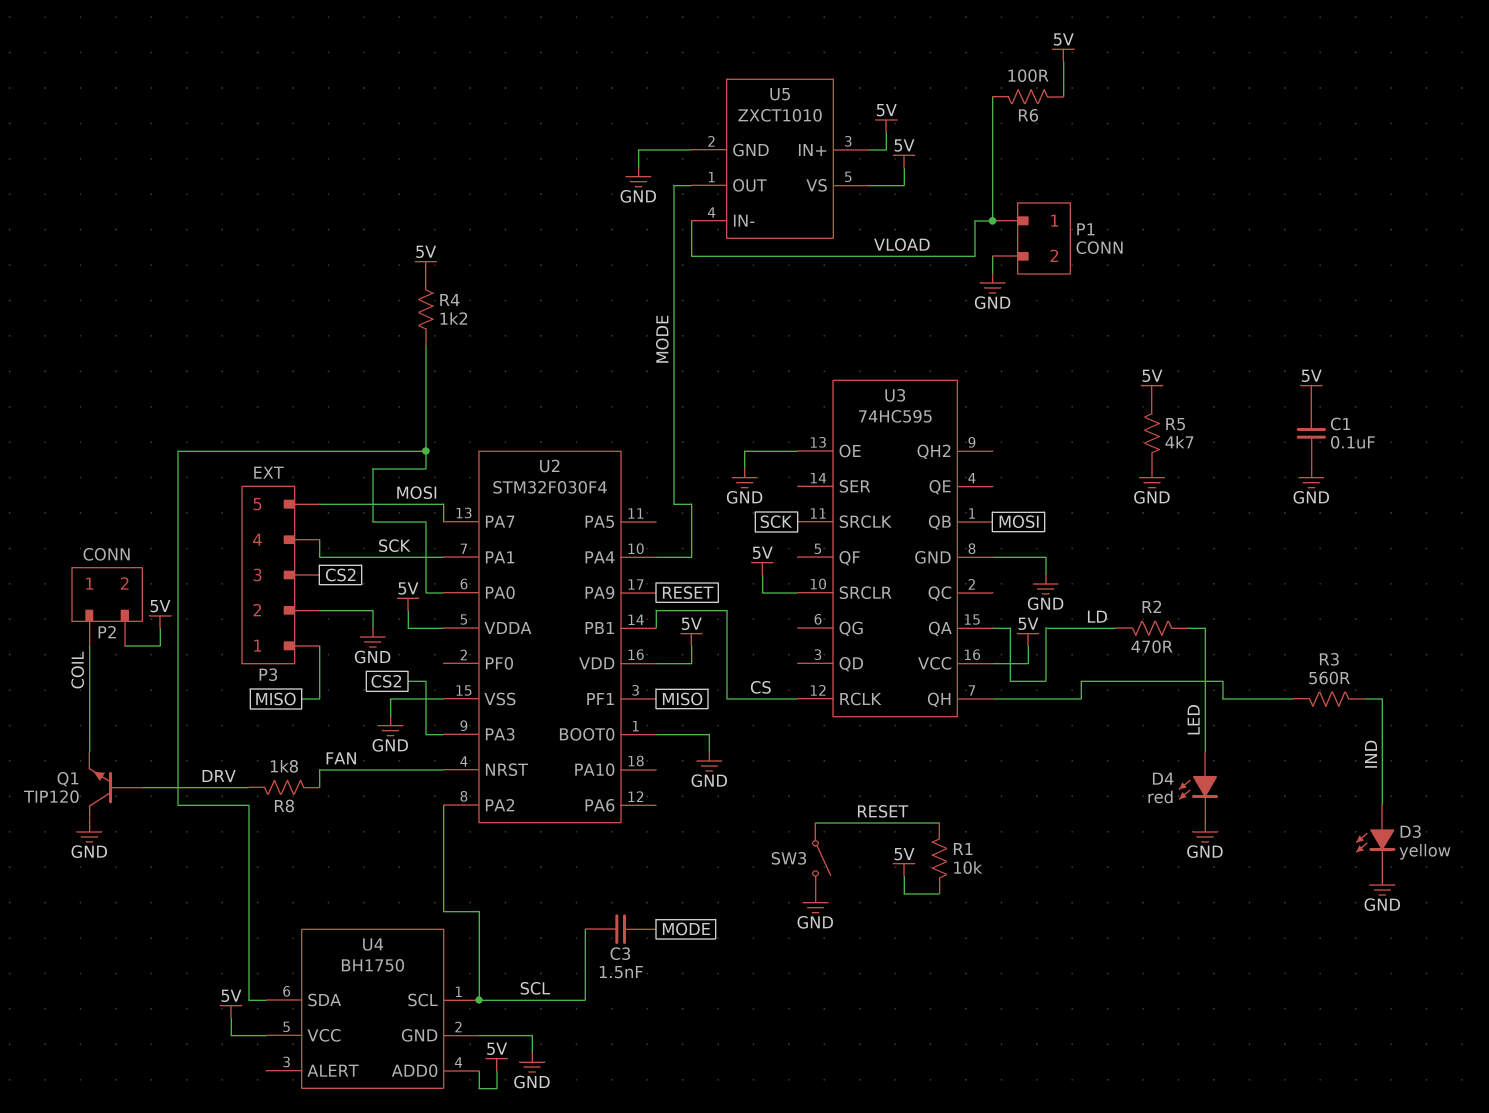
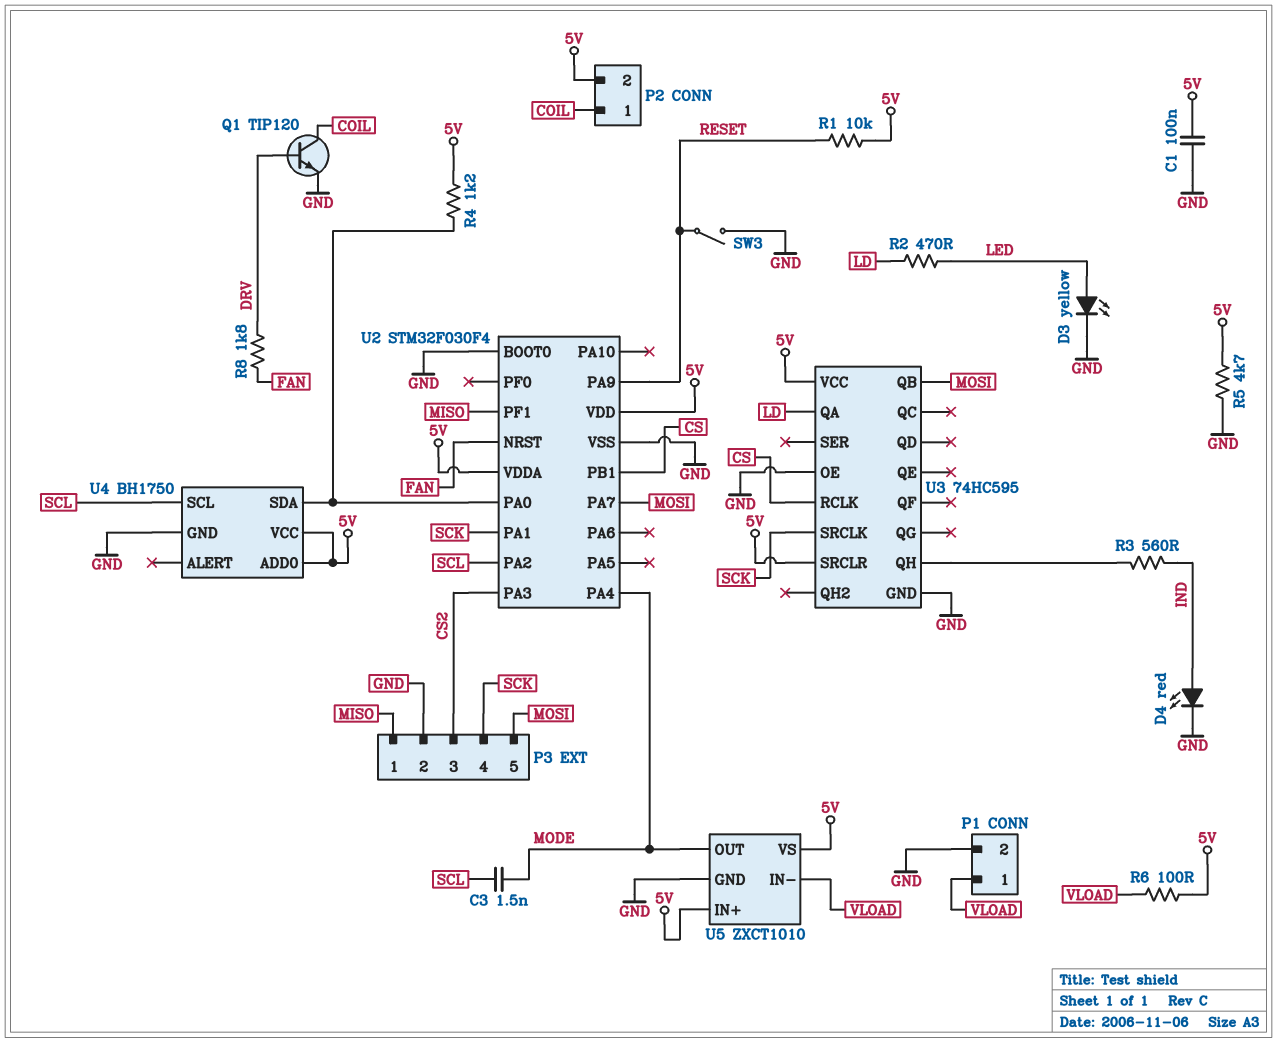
D3: LED yellow (A IND, K GND) -> LED yellow (A LED, K GND)
D4: LED red (A LED, K GND) -> LED red (A IND, K GND)
Q1: NPN TIP120 (B DRV, C GND, E COIL) -> NPN TIP120 (B DRV, C COIL, E GND)

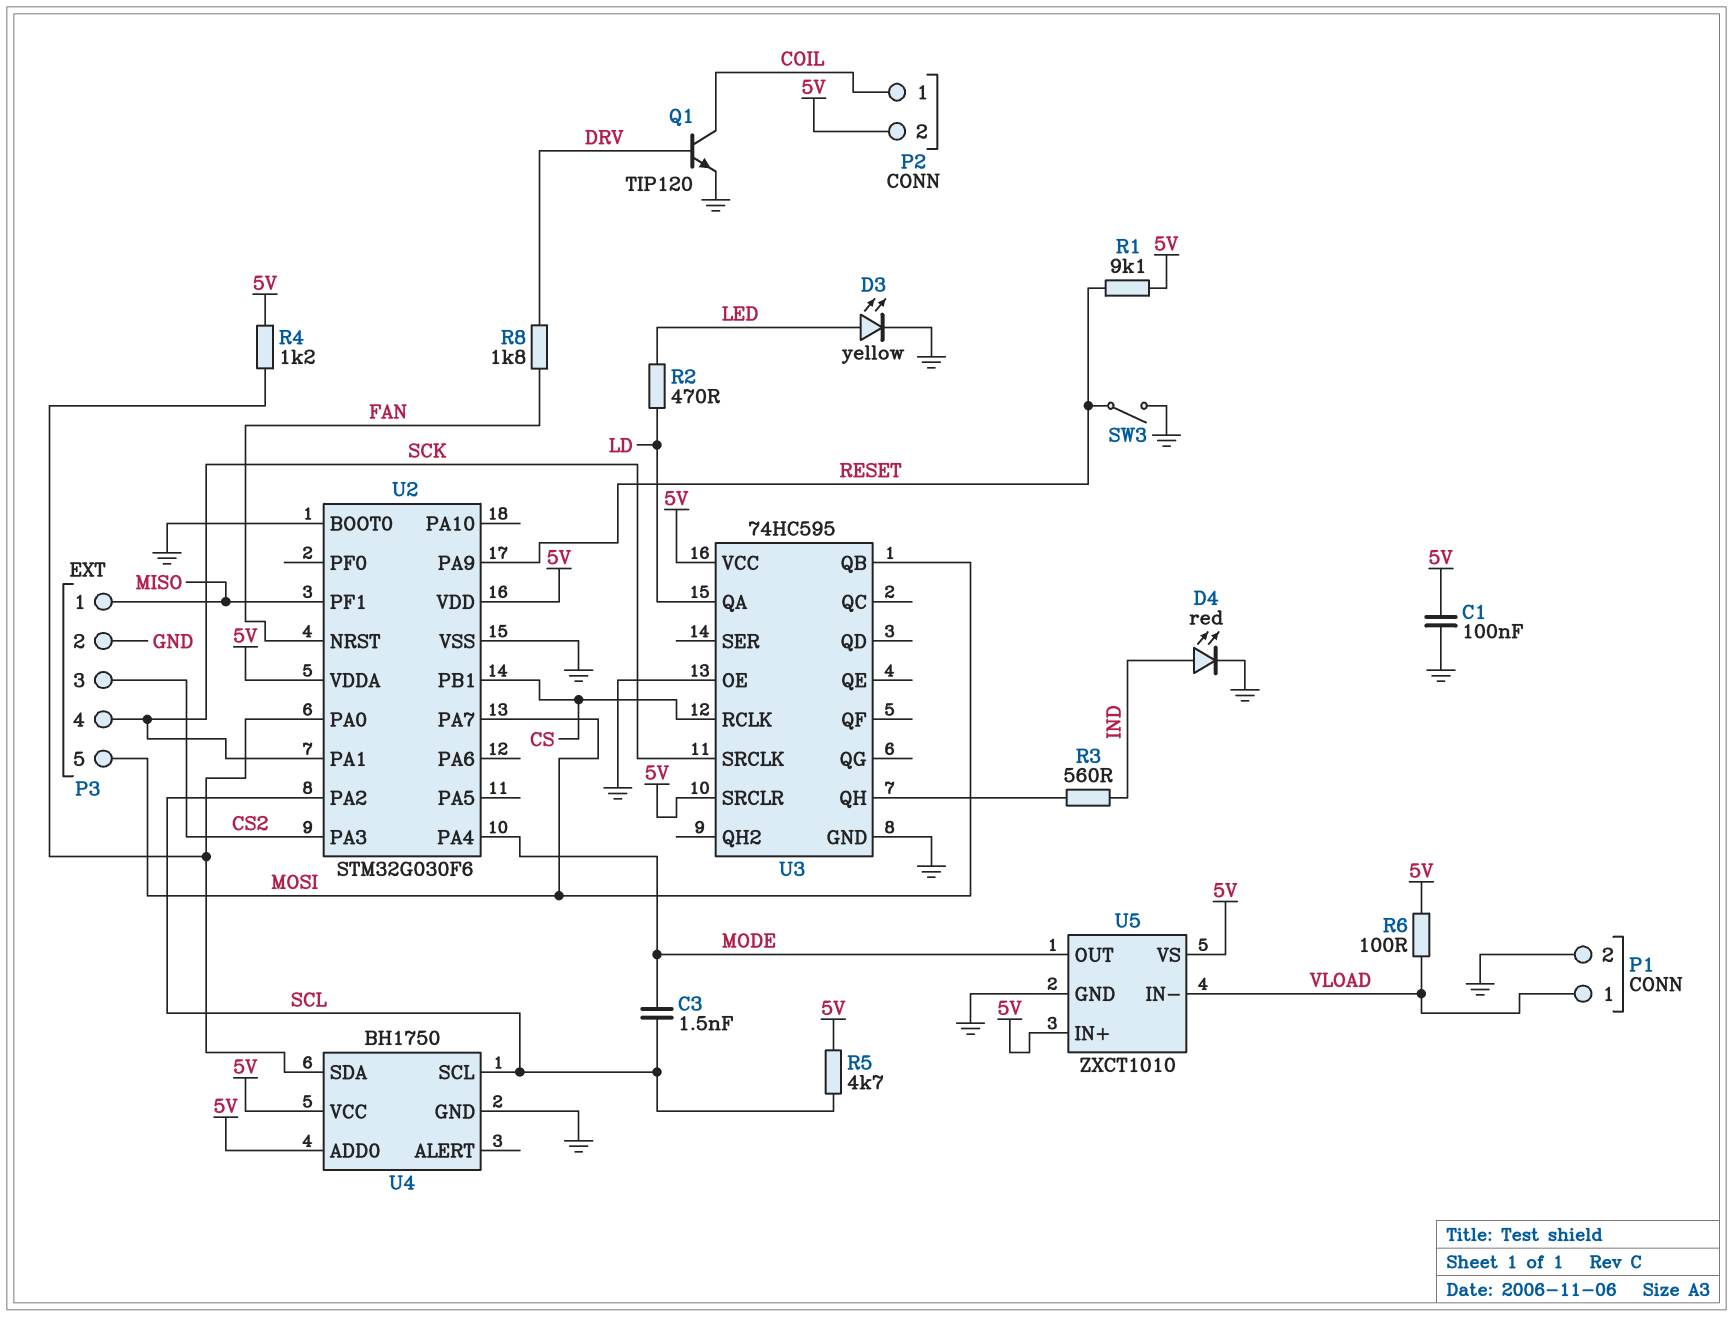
R1: 10k (5V, RESET) -> 9.1k (5V, RESET)
R5: 4.7k (5V, GND) -> 4.7k (5V, SCL)
U2: STM32F030F4 -> STM32G030F6

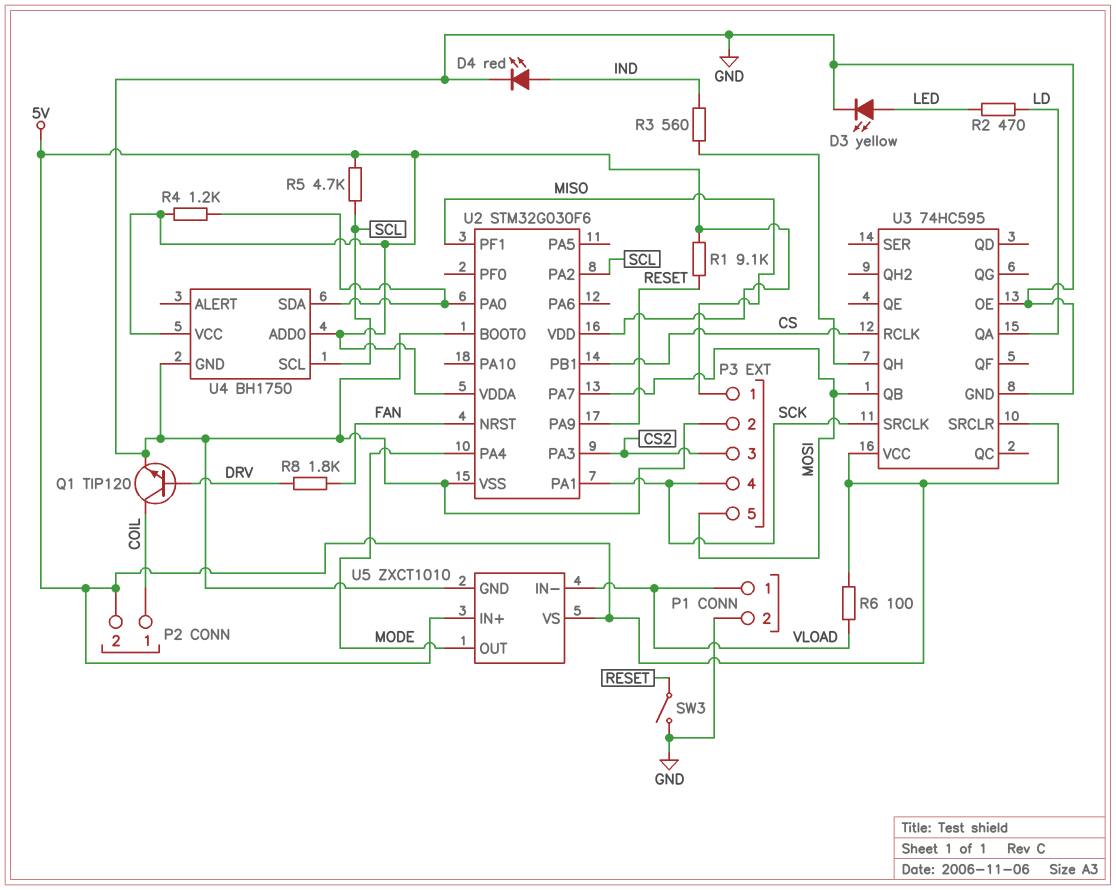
C1: 100nF (5V, GND) -> none
C3: 1.5nF (MODE, SCL) -> none

